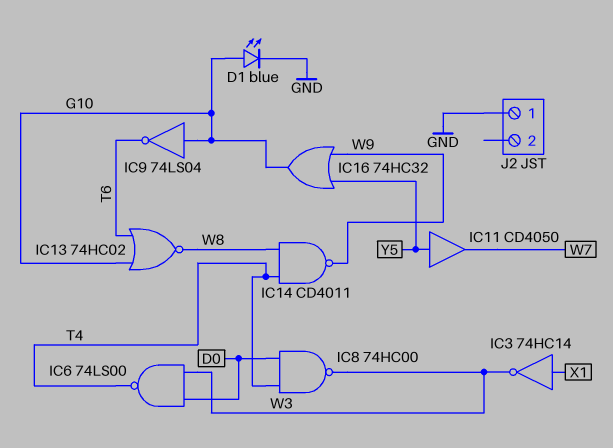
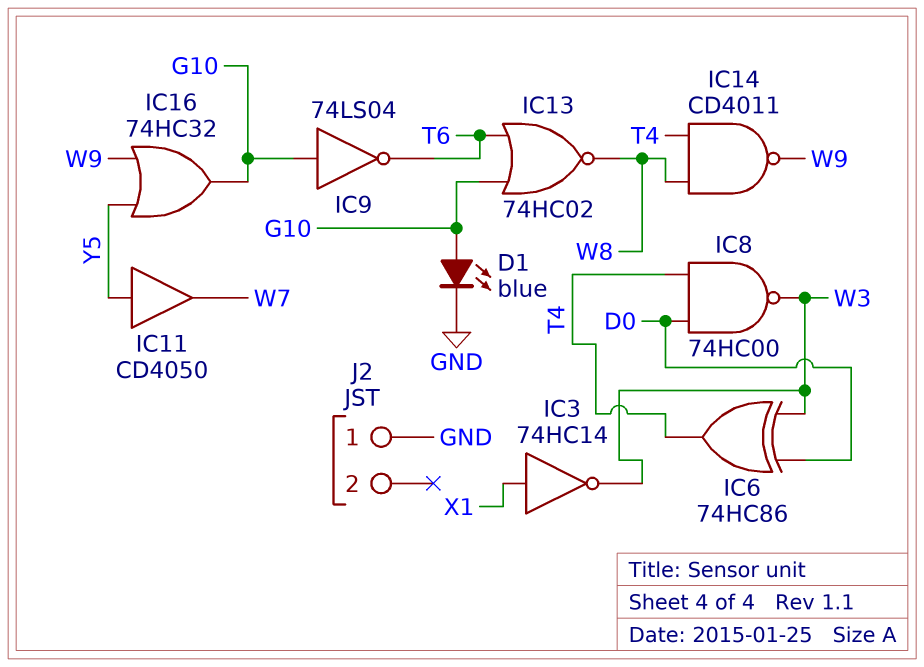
IC6: NAND 74LS00 (in D0, in W3, out T4) -> XOR 74HC86 (in D0, in W3, out T4)

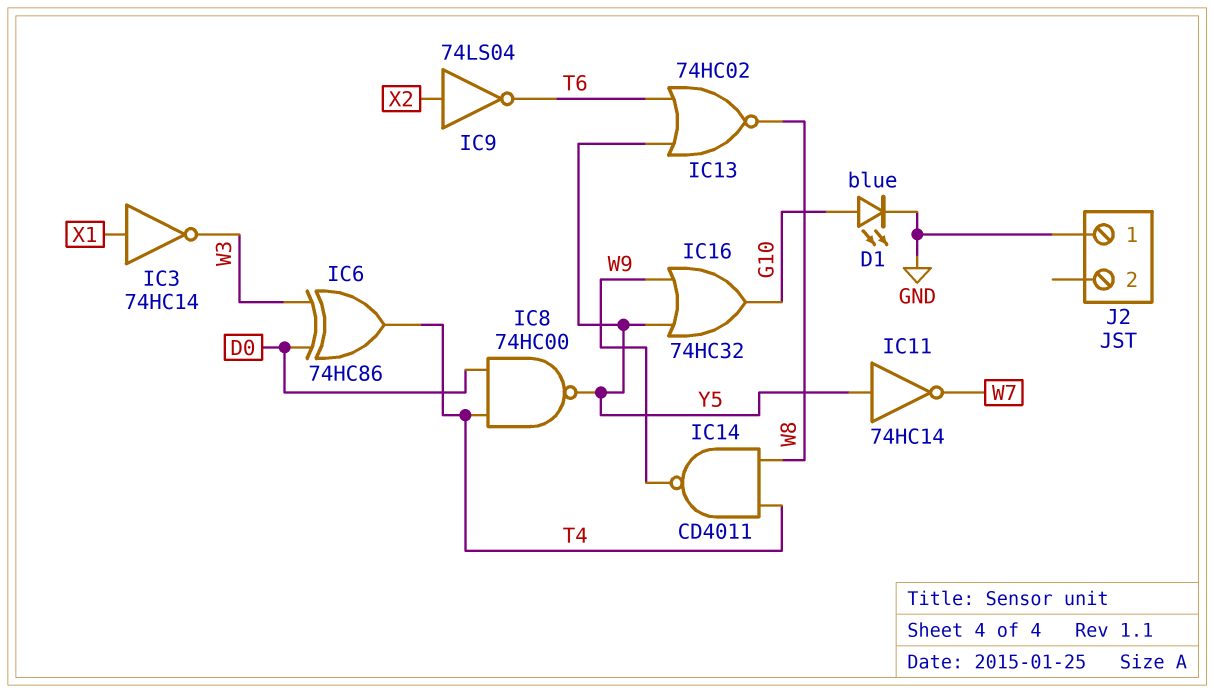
IC8: NAND 74HC00 (in D0, in T4, out W3) -> NAND 74HC00 (in D0, in T4, out Y5)
IC9: NOT 74LS04 (in G10, out T6) -> NOT 74LS04 (in X2, out T6)
IC11: buffer CD4050 (in Y5, out W7) -> NOT 74HC14 (in Y5, out W7)
IC13: NOR 74HC02 (in G10, in T6, out W8) -> NOR 74HC02 (in T6, in Y5, out W8)

